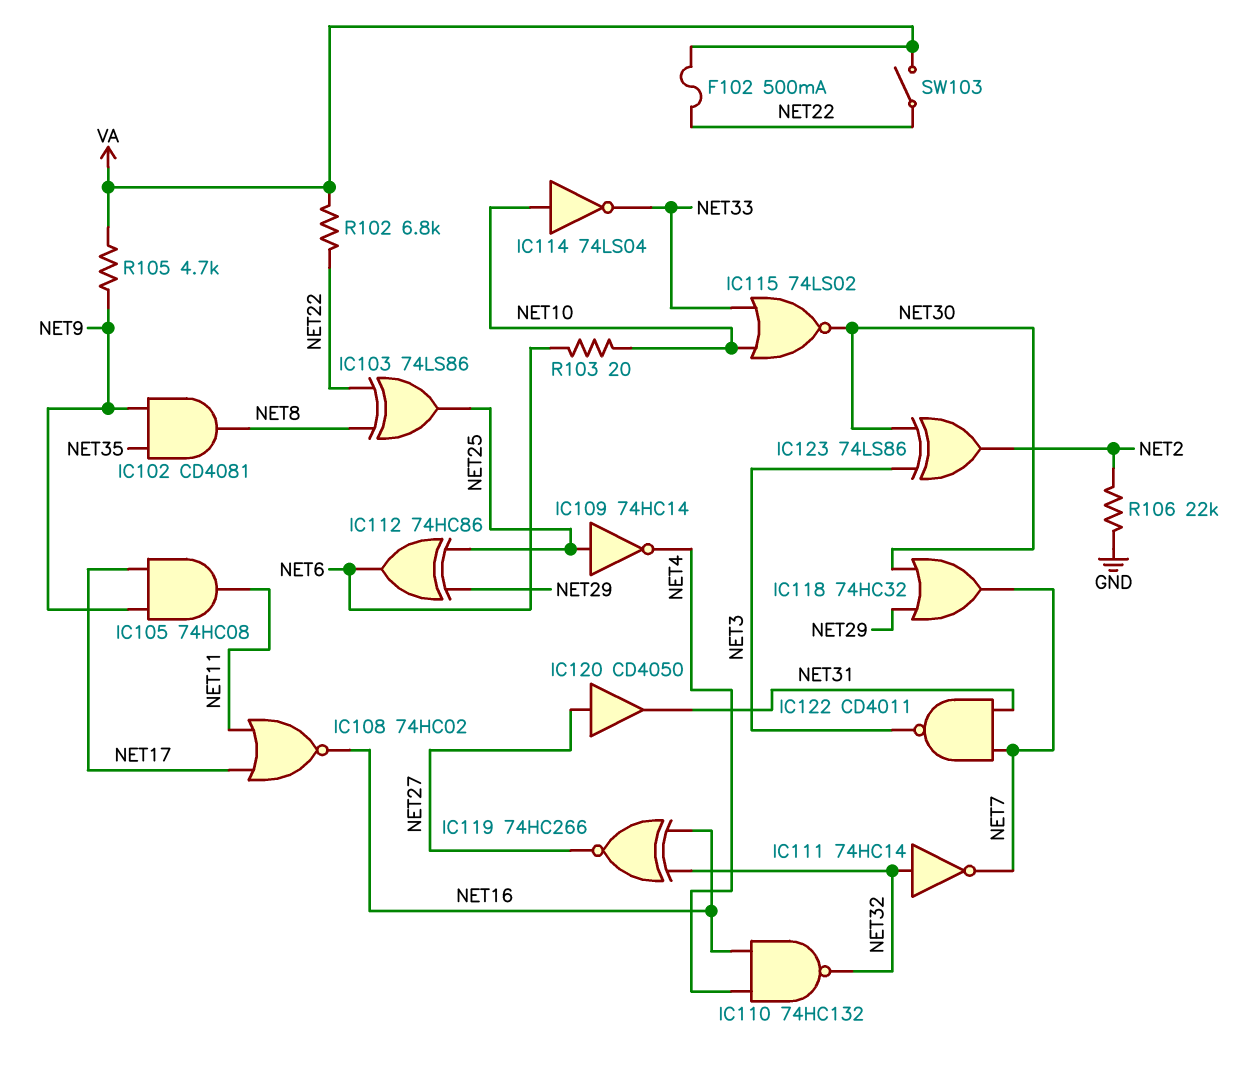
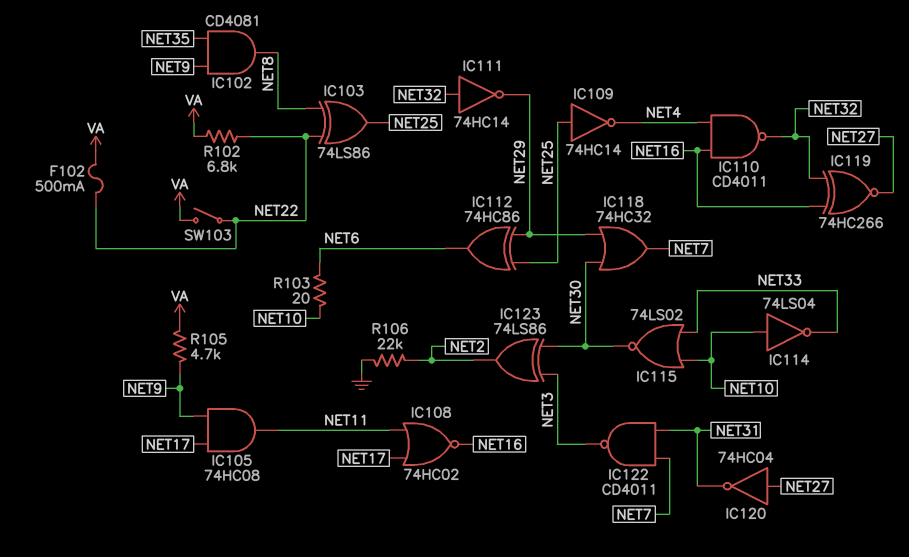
IC110: NAND 74HC132 (in NET4, in NET16, out NET32) -> NAND CD4011 (in NET4, in NET16, out NET32)
IC111: NOT 74HC14 (in NET32, out NET7) -> NOT 74HC14 (in NET32, out NET29)
IC120: buffer CD4050 (in NET27, out NET31) -> NOT 74HC04 (in NET27, out NET31)

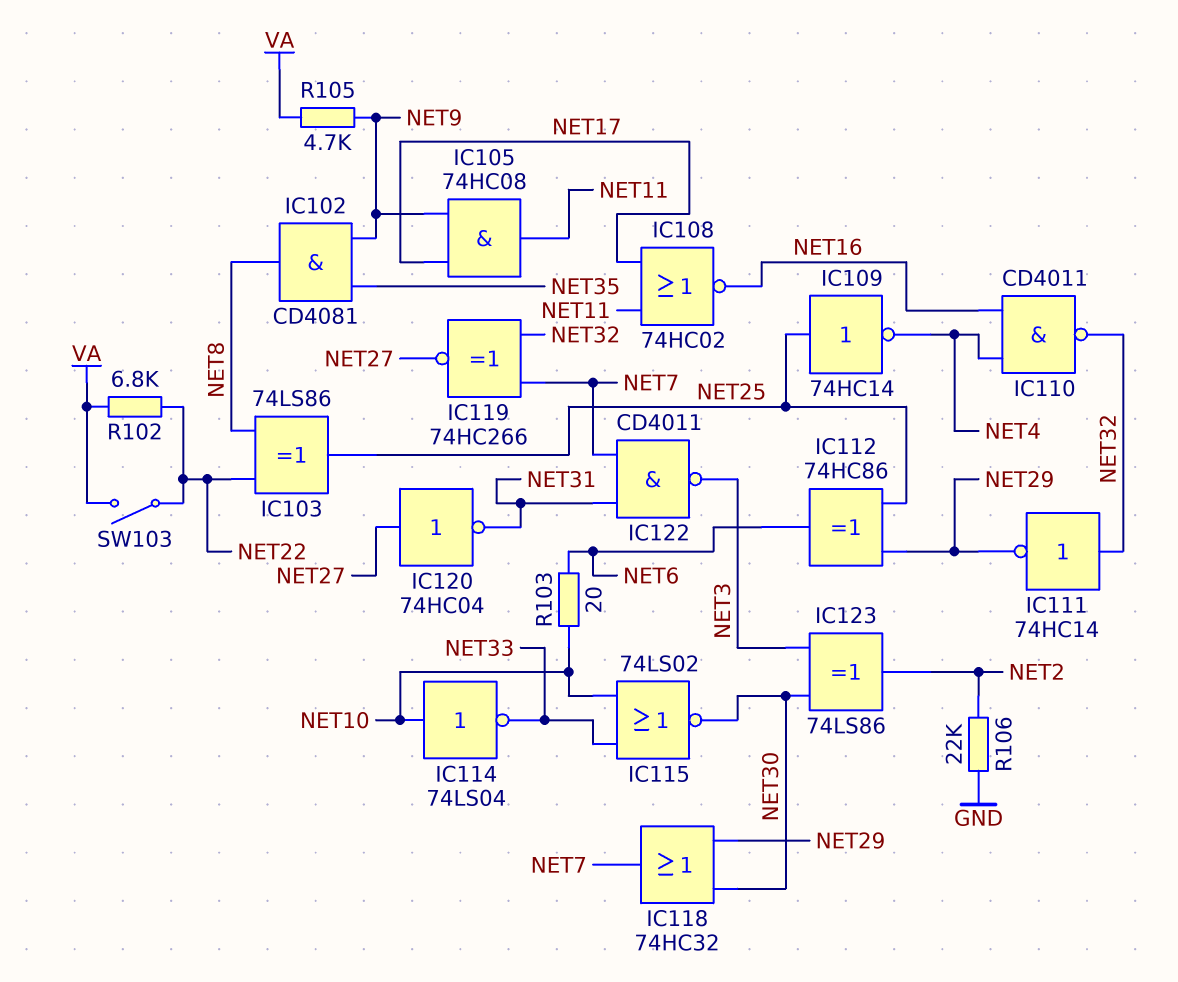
F102: 500mA (NET22, VA) -> none
IC119: XNOR 74HC266 (in NET16, in NET32, out NET27) -> XNOR 74HC266 (in NET7, in NET32, out NET27)

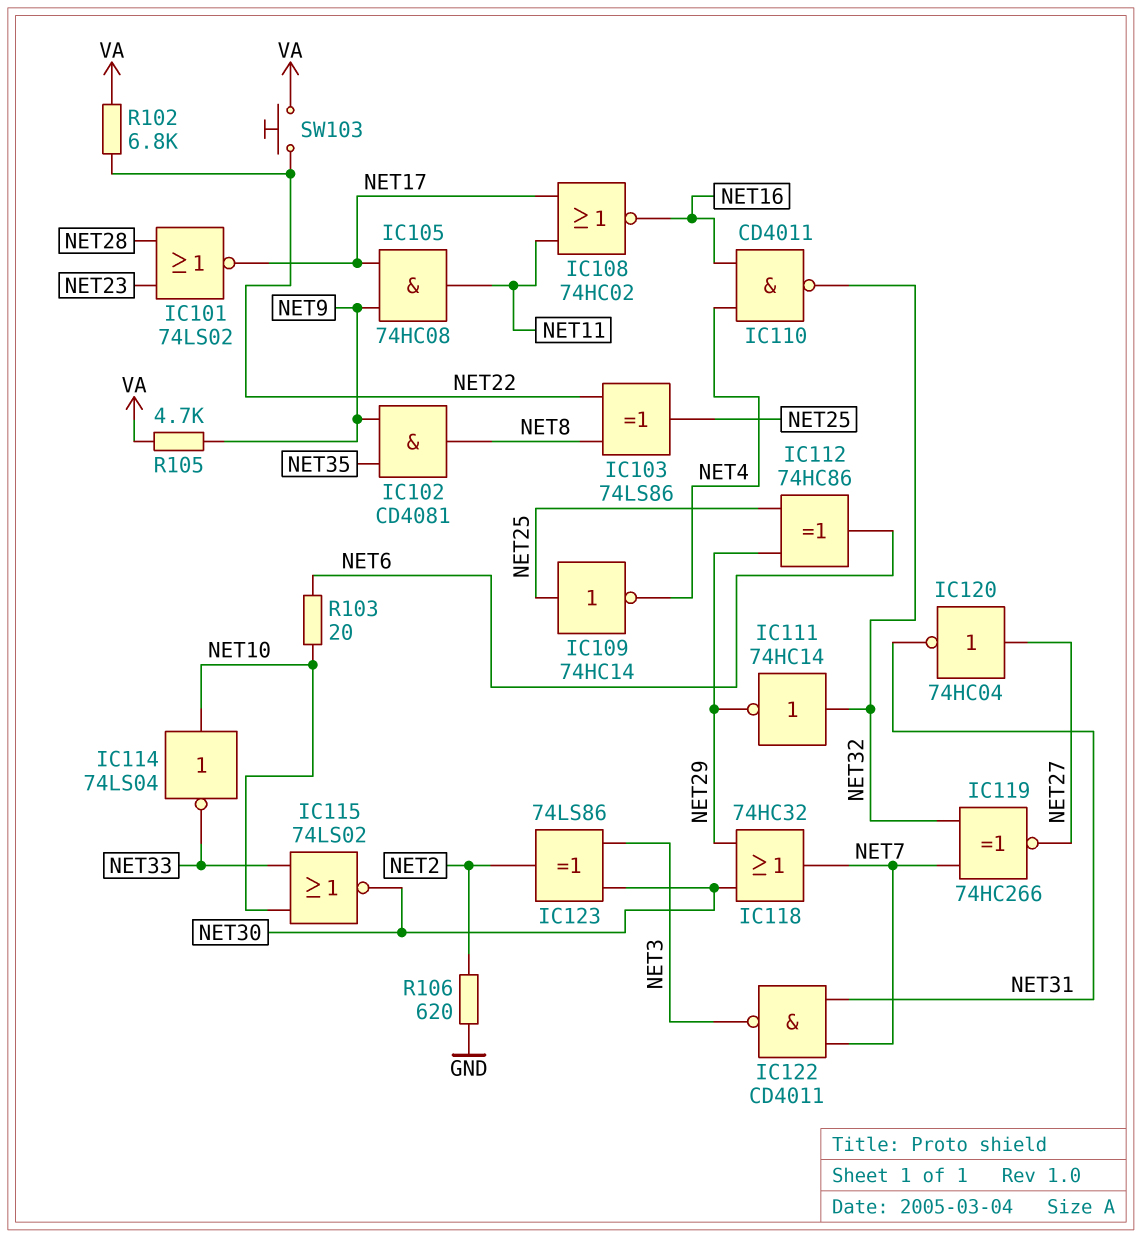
IC101: none -> NOR 74LS02 (in NET23, in NET28, out NET17)
R106: 22k (GND, NET2) -> 620 (GND, NET2)
SW103: switch (NET22, VA) -> button (NET22, VA)

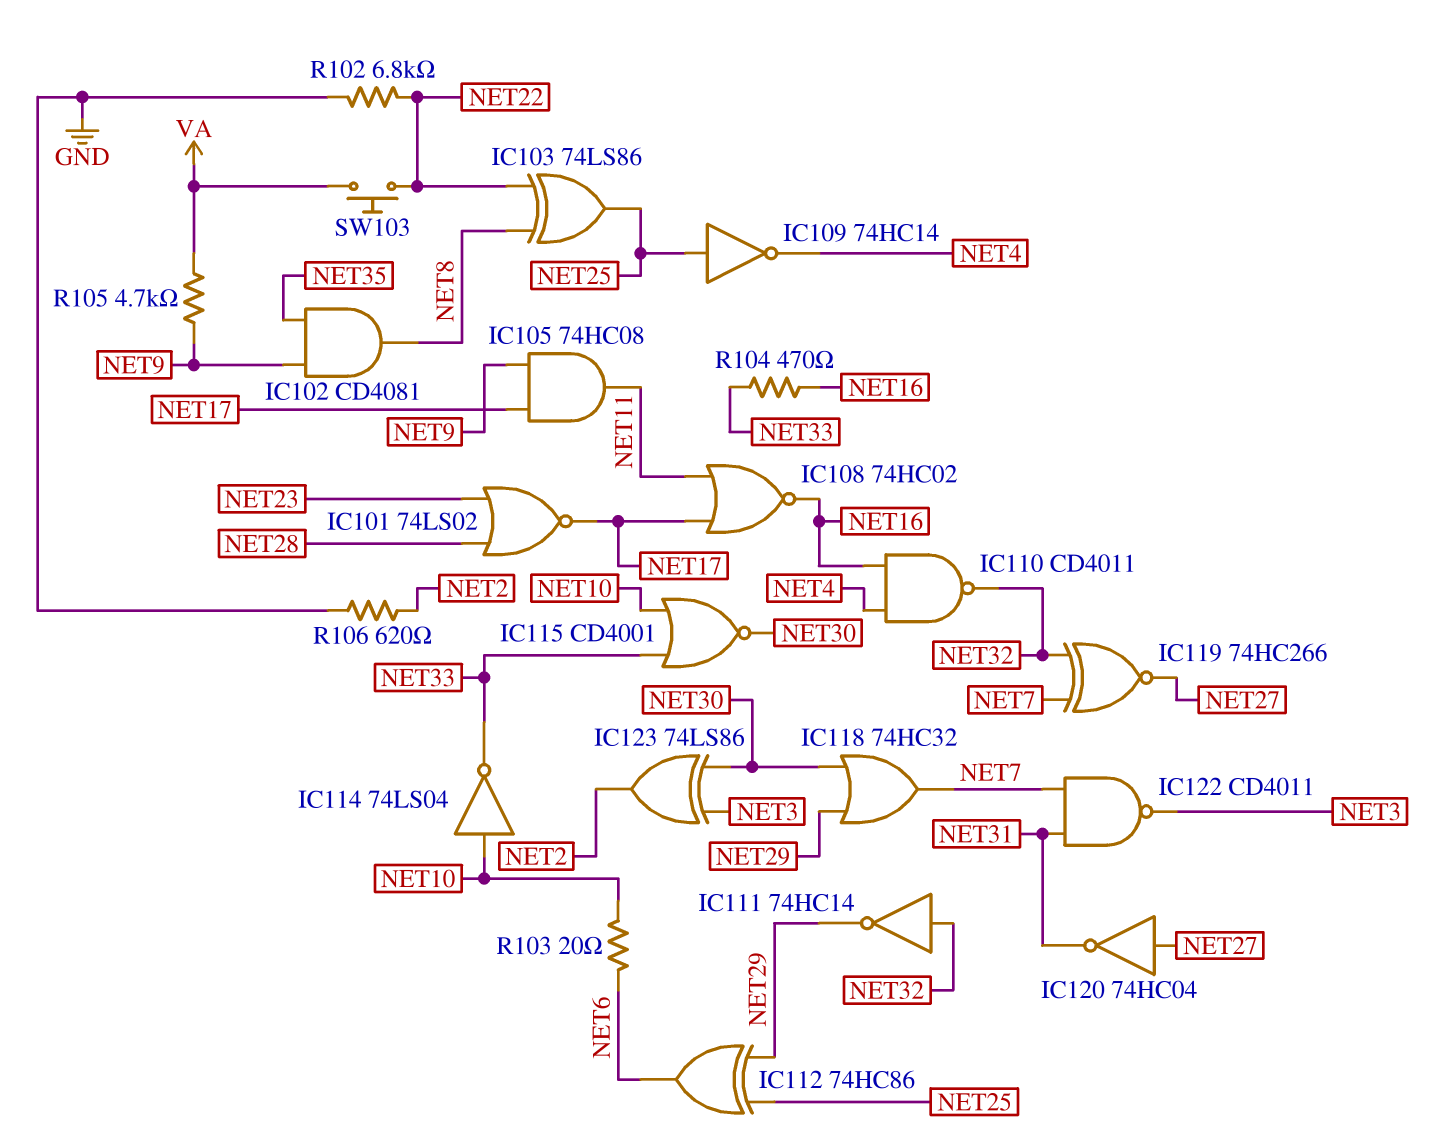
IC115: NOR 74LS02 (in NET10, in NET33, out NET30) -> NOR CD4001 (in NET10, in NET33, out NET30)
R102: 6.8k (NET22, VA) -> 6.8k (GND, NET22)
R104: none -> 470 (NET16, NET33)

